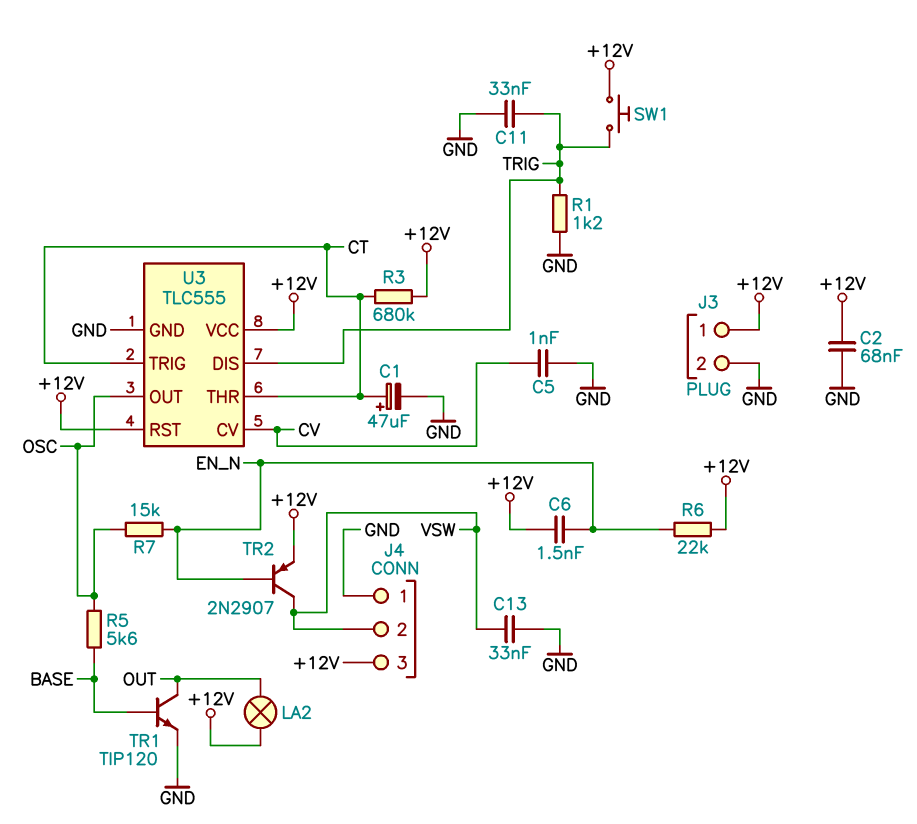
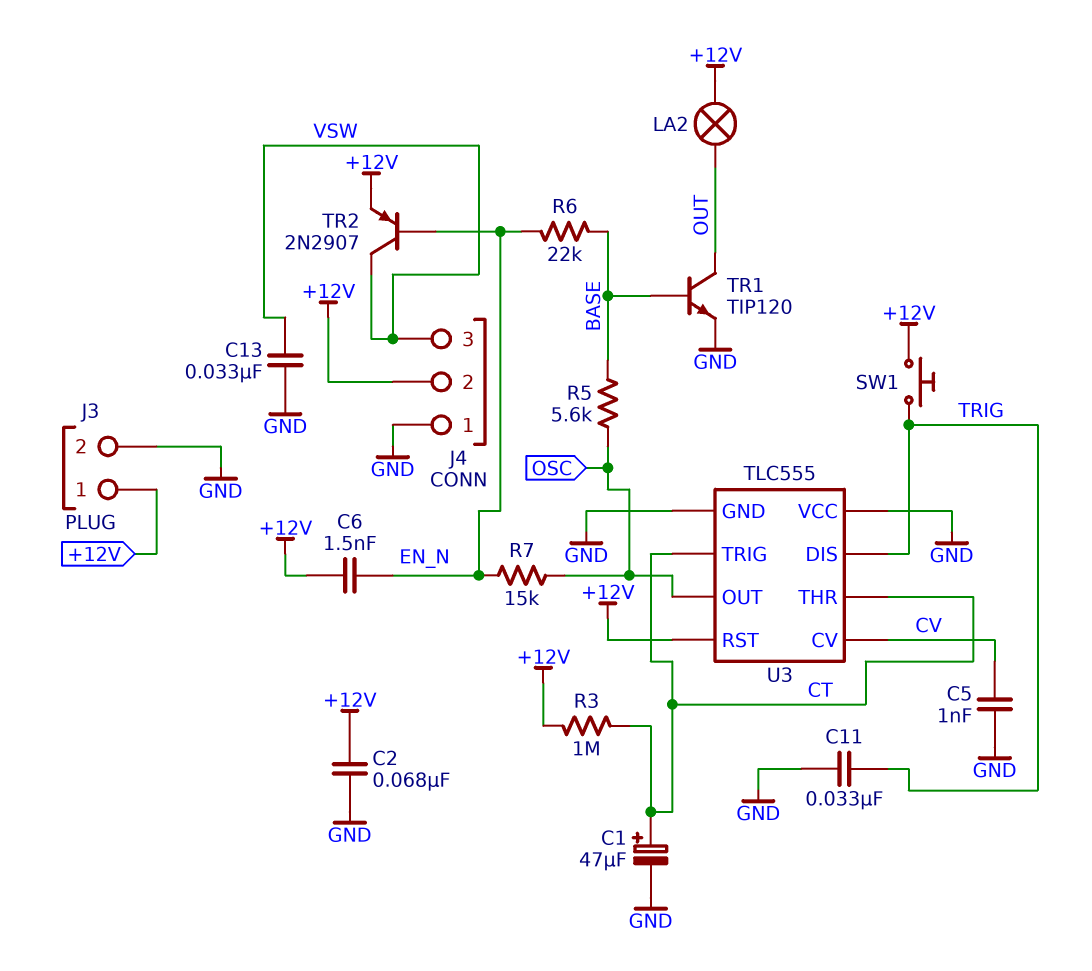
J4 pin 2: VSW -> +12V
J4 pin 3: +12V -> VSW
R1: 1.2k (GND, TRIG) -> none
R3: 680k (+12V, CT) -> 1M (+12V, CT)
R6: 22k (+12V, EN_N) -> 22k (BASE, EN_N)
U3 pin VCC: +12V -> GND

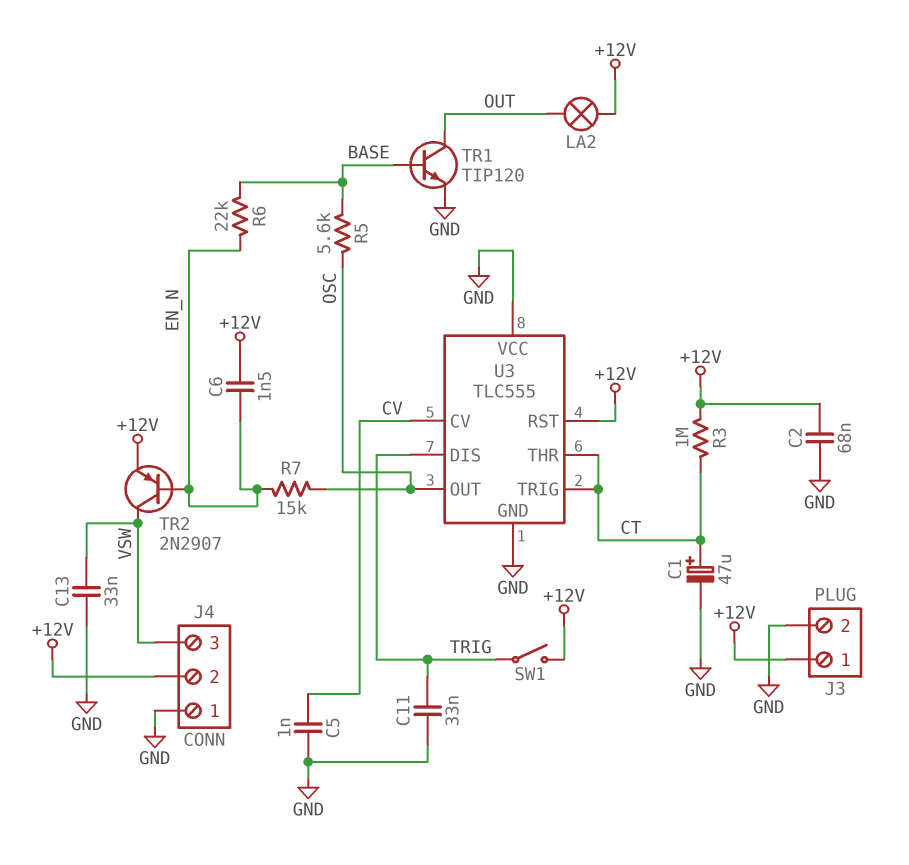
SW1: button (+12V, TRIG) -> switch (+12V, TRIG)

